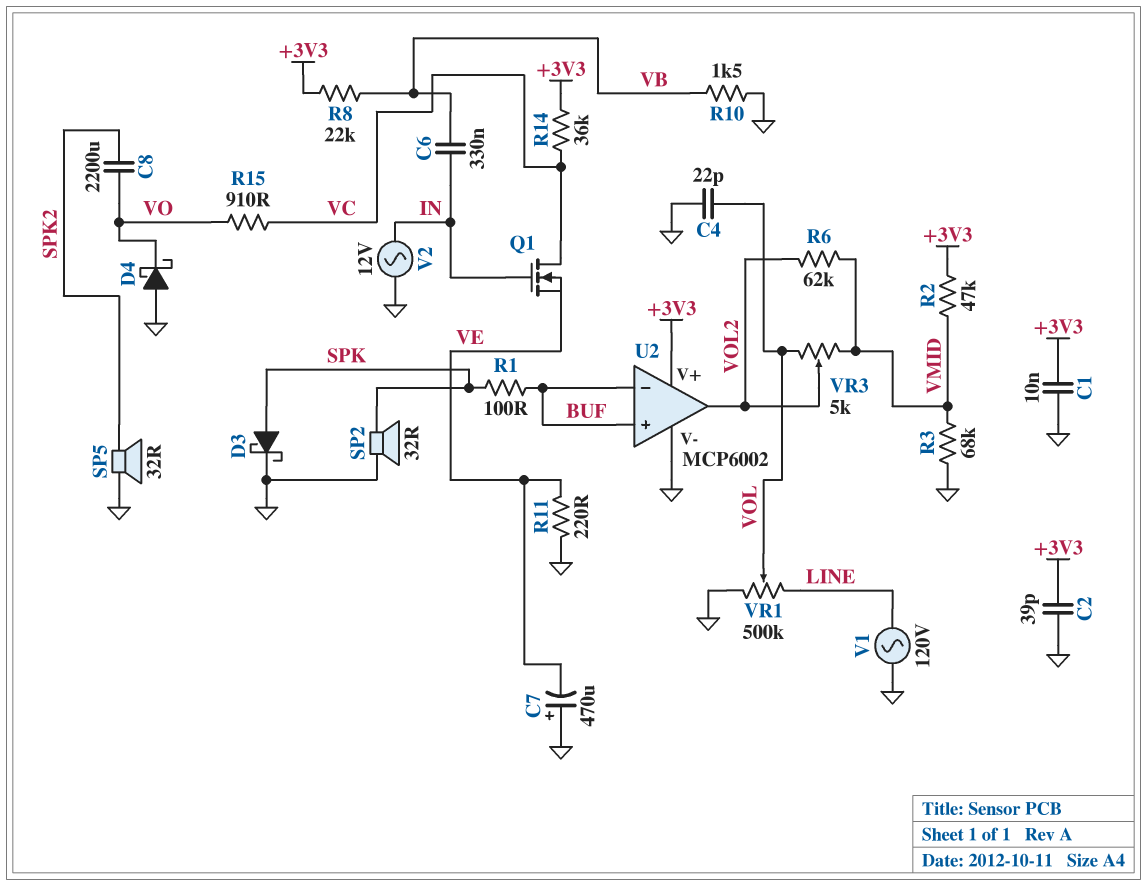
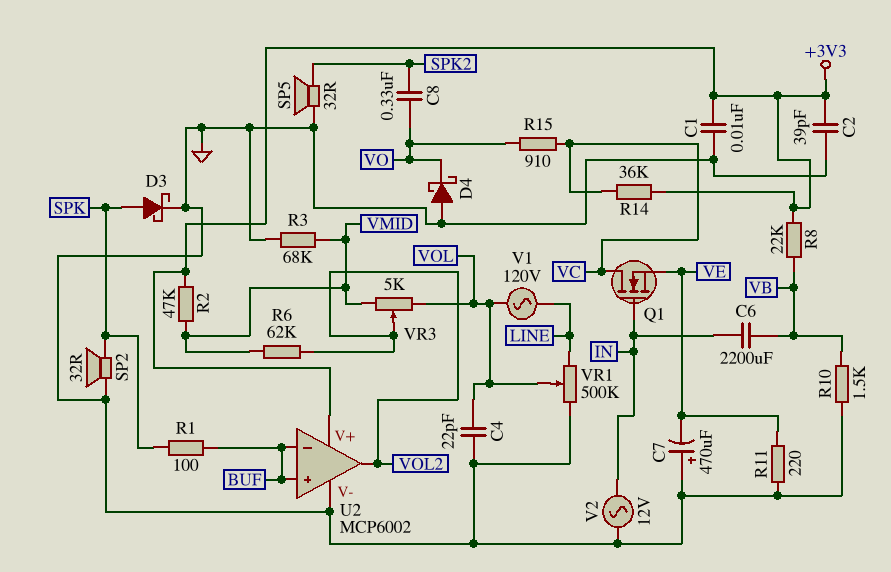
C6: 330nF (IN, VB) -> 2200uF (IN, VB)
C8: 2200uF (SPK2, VO) -> 330nF (SPK2, VO)
V1: AC 120V (GND, LINE) -> AC 120V (LINE, VOL)

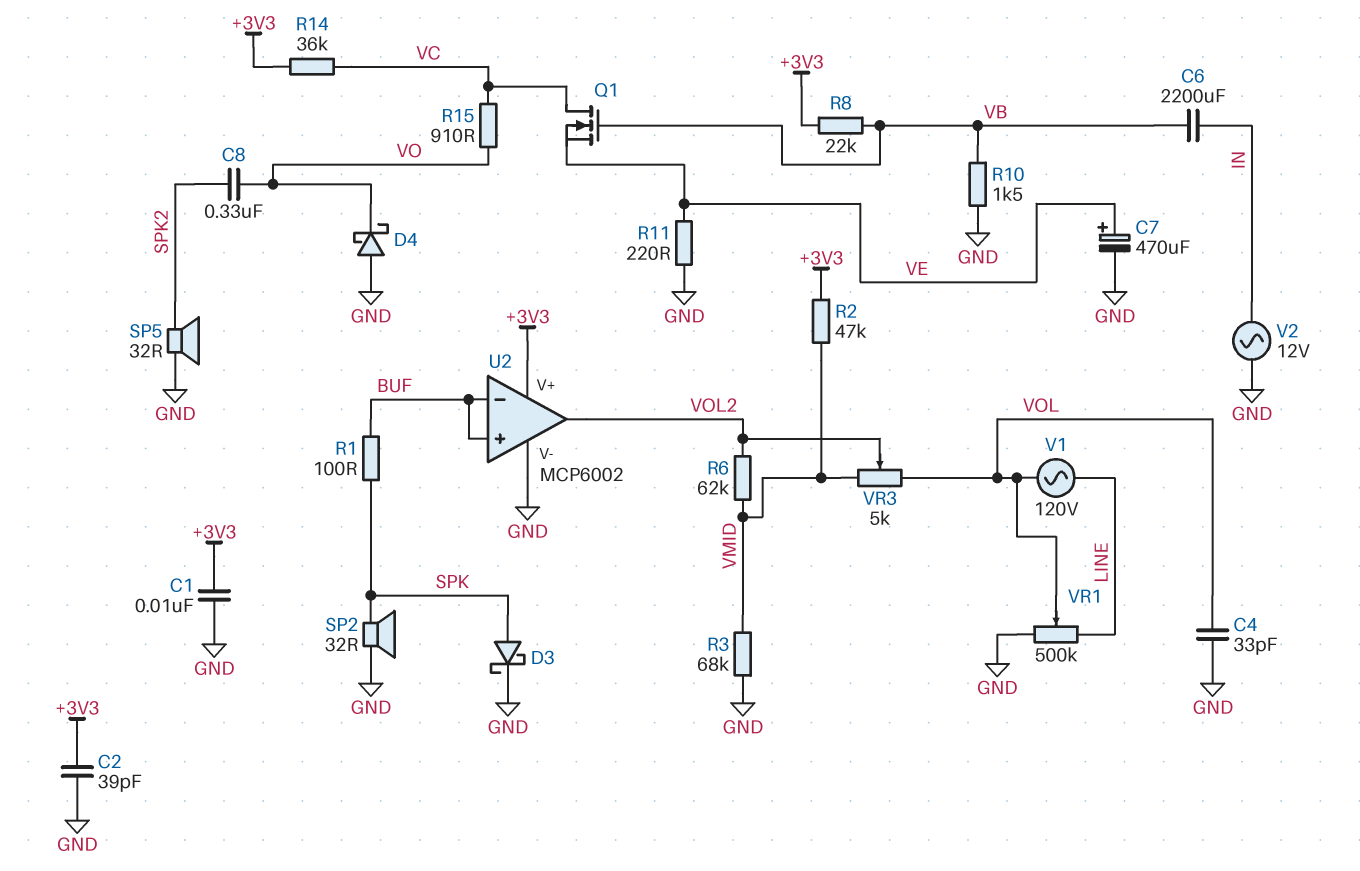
C4: 22pF (GND, VOL) -> 33pF (GND, VOL)
C7: 470uF (plus GND, minus VE) -> 470uF (plus VE, minus GND)
Q1: NMOS (G IN, D VC, S VE) -> NMOS (G VB, D VC, S VE)

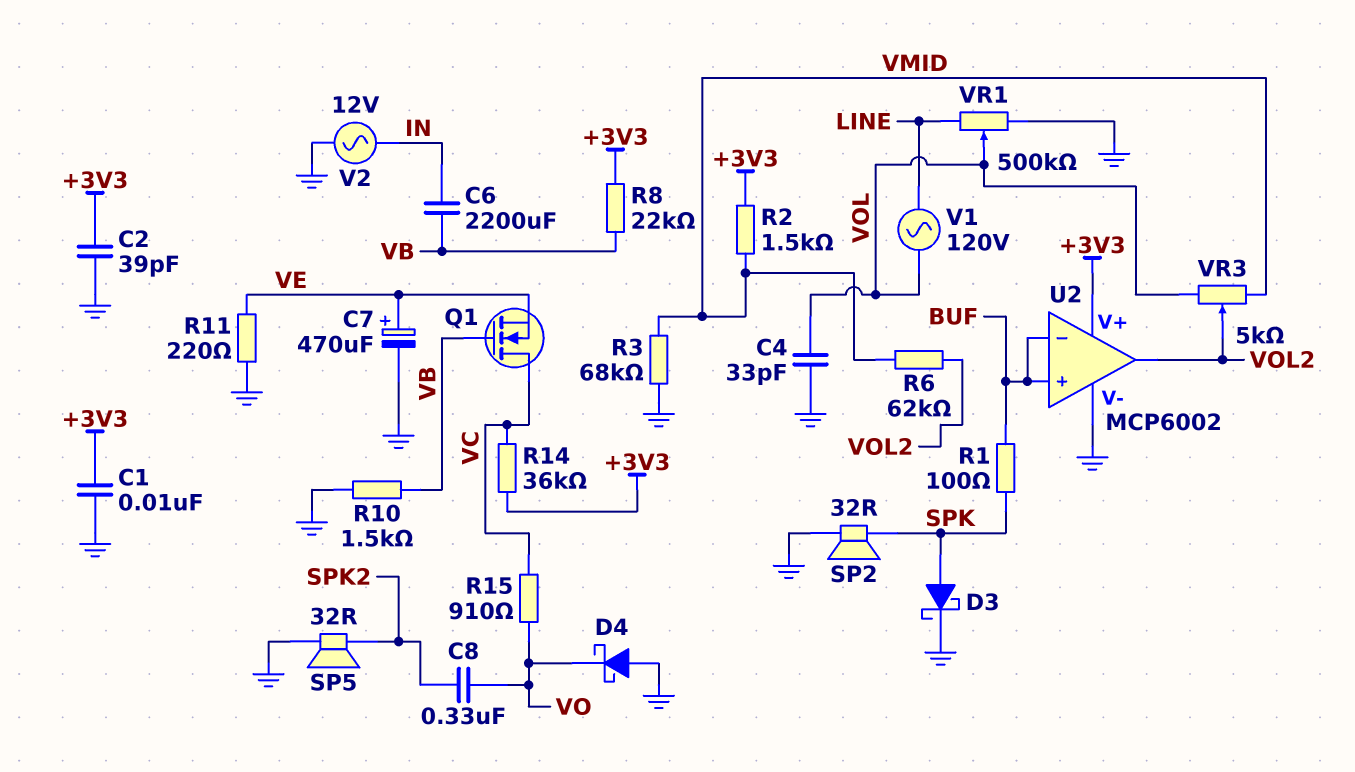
R2: 47k (+3V3, VMID) -> 1.5k (+3V3, VMID)

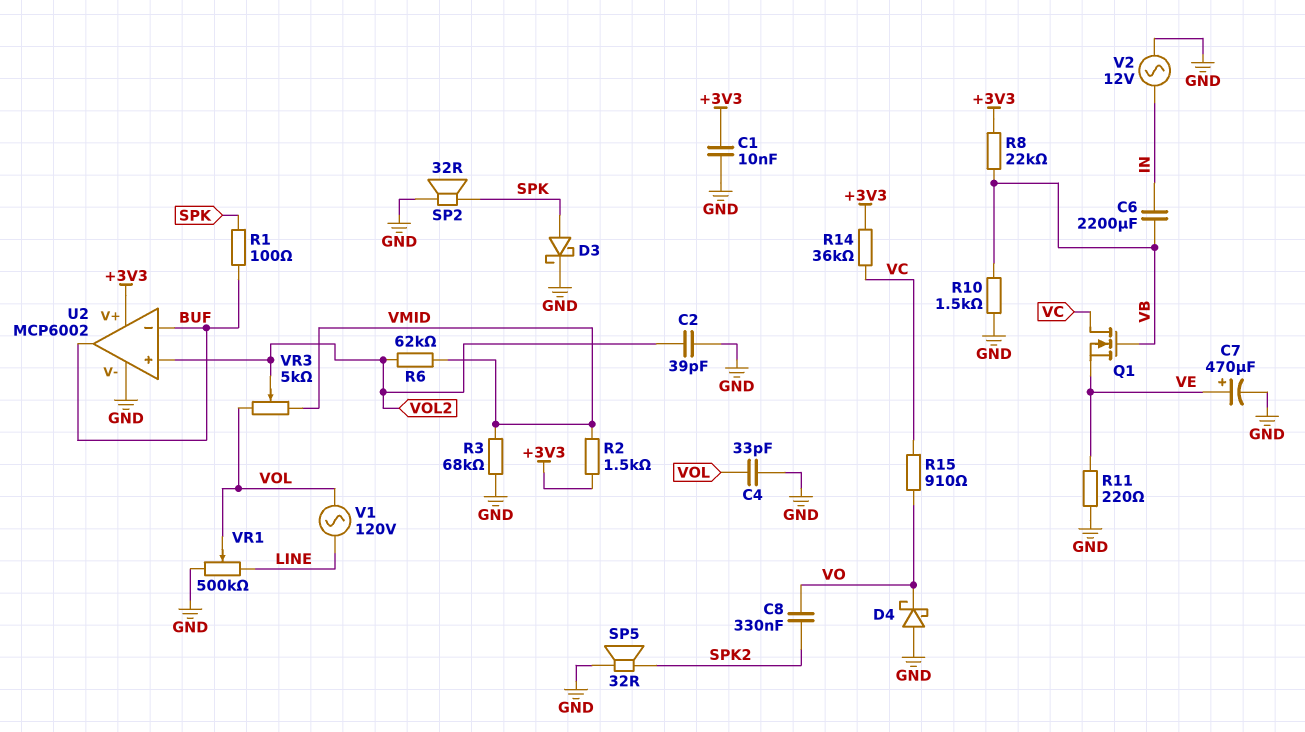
C2: 39pF (+3V3, GND) -> 39pF (GND, VOL2)
U2 pin in+: BUF -> VOL2
U2 pin out: VOL2 -> BUF

